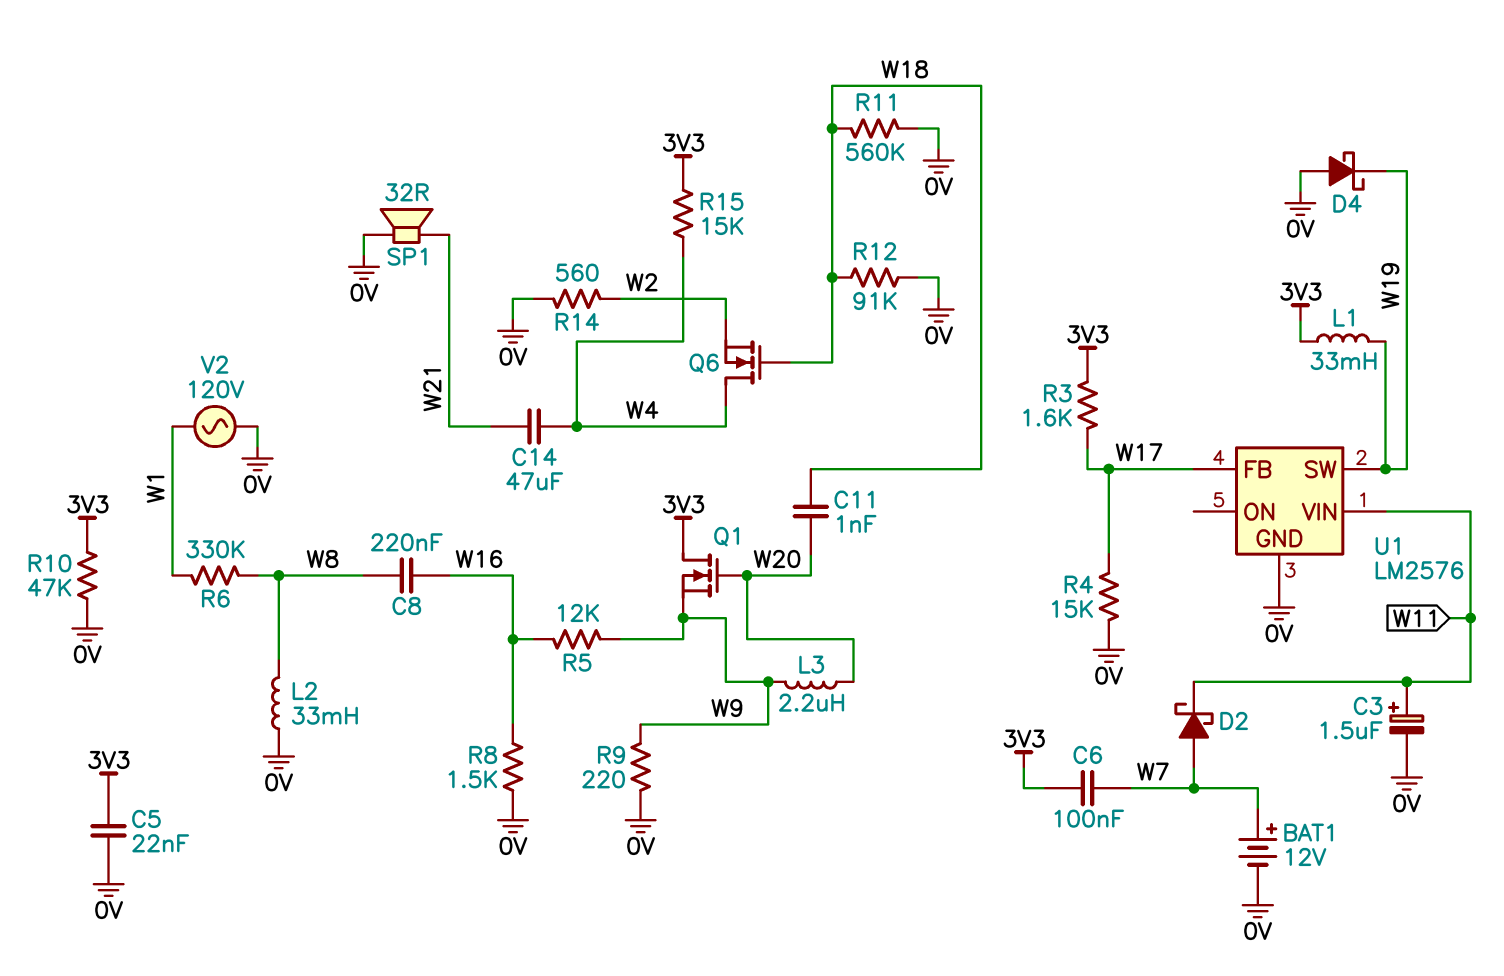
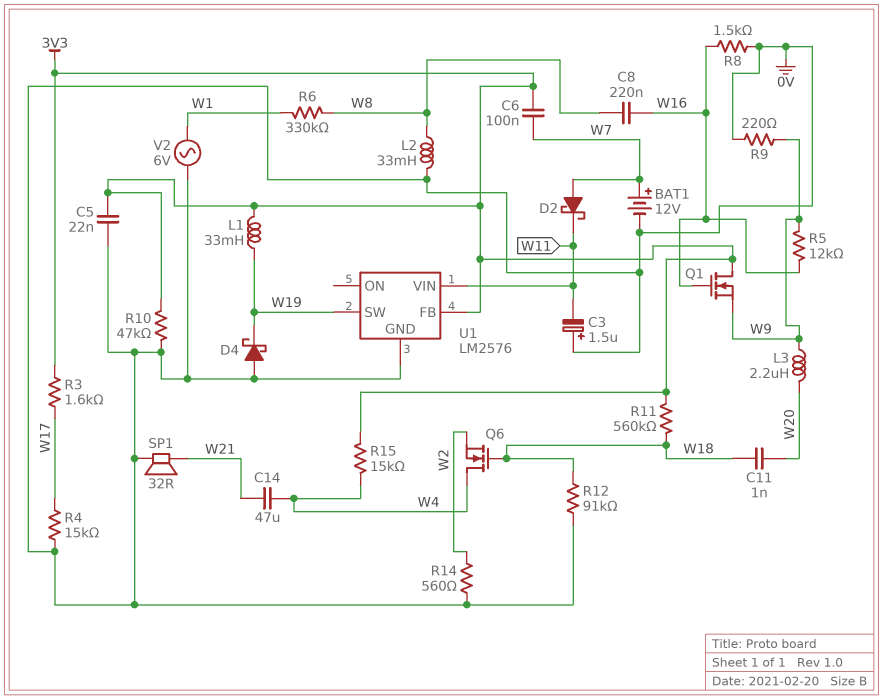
C3: 1.5uF (plus W11, minus 0V) -> 1.5uF (plus 0V, minus W11)
Q1: NMOS (G W20, D 3V3, S W9) -> NMOS (G W16, D 3V3, S W9)
R11: 560k (0V, W18) -> 560k (3V3, W18)
U1 pin FB: W17 -> 3V3
V2: AC 120V (0V, W1) -> AC 6V (0V, W1)

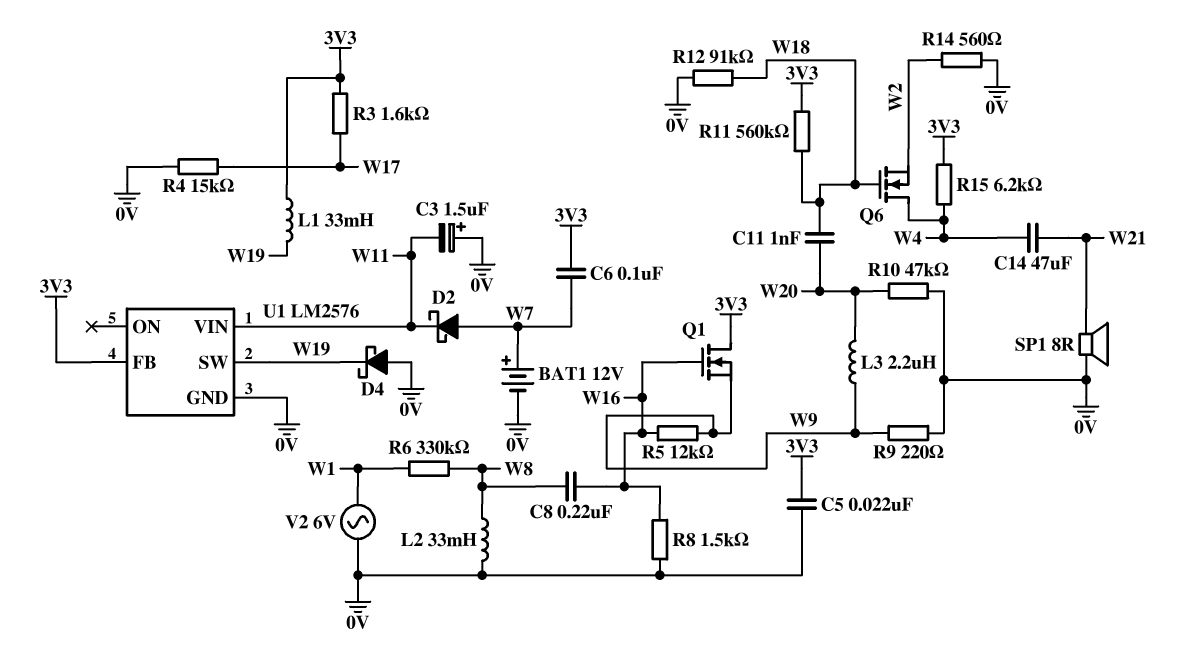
R10: 47k (0V, 3V3) -> 47k (0V, W20)
R15: 15k (3V3, W4) -> 6.2k (3V3, W4)
SP1: speaker 32R (0V, W21) -> speaker 8R (0V, W21)

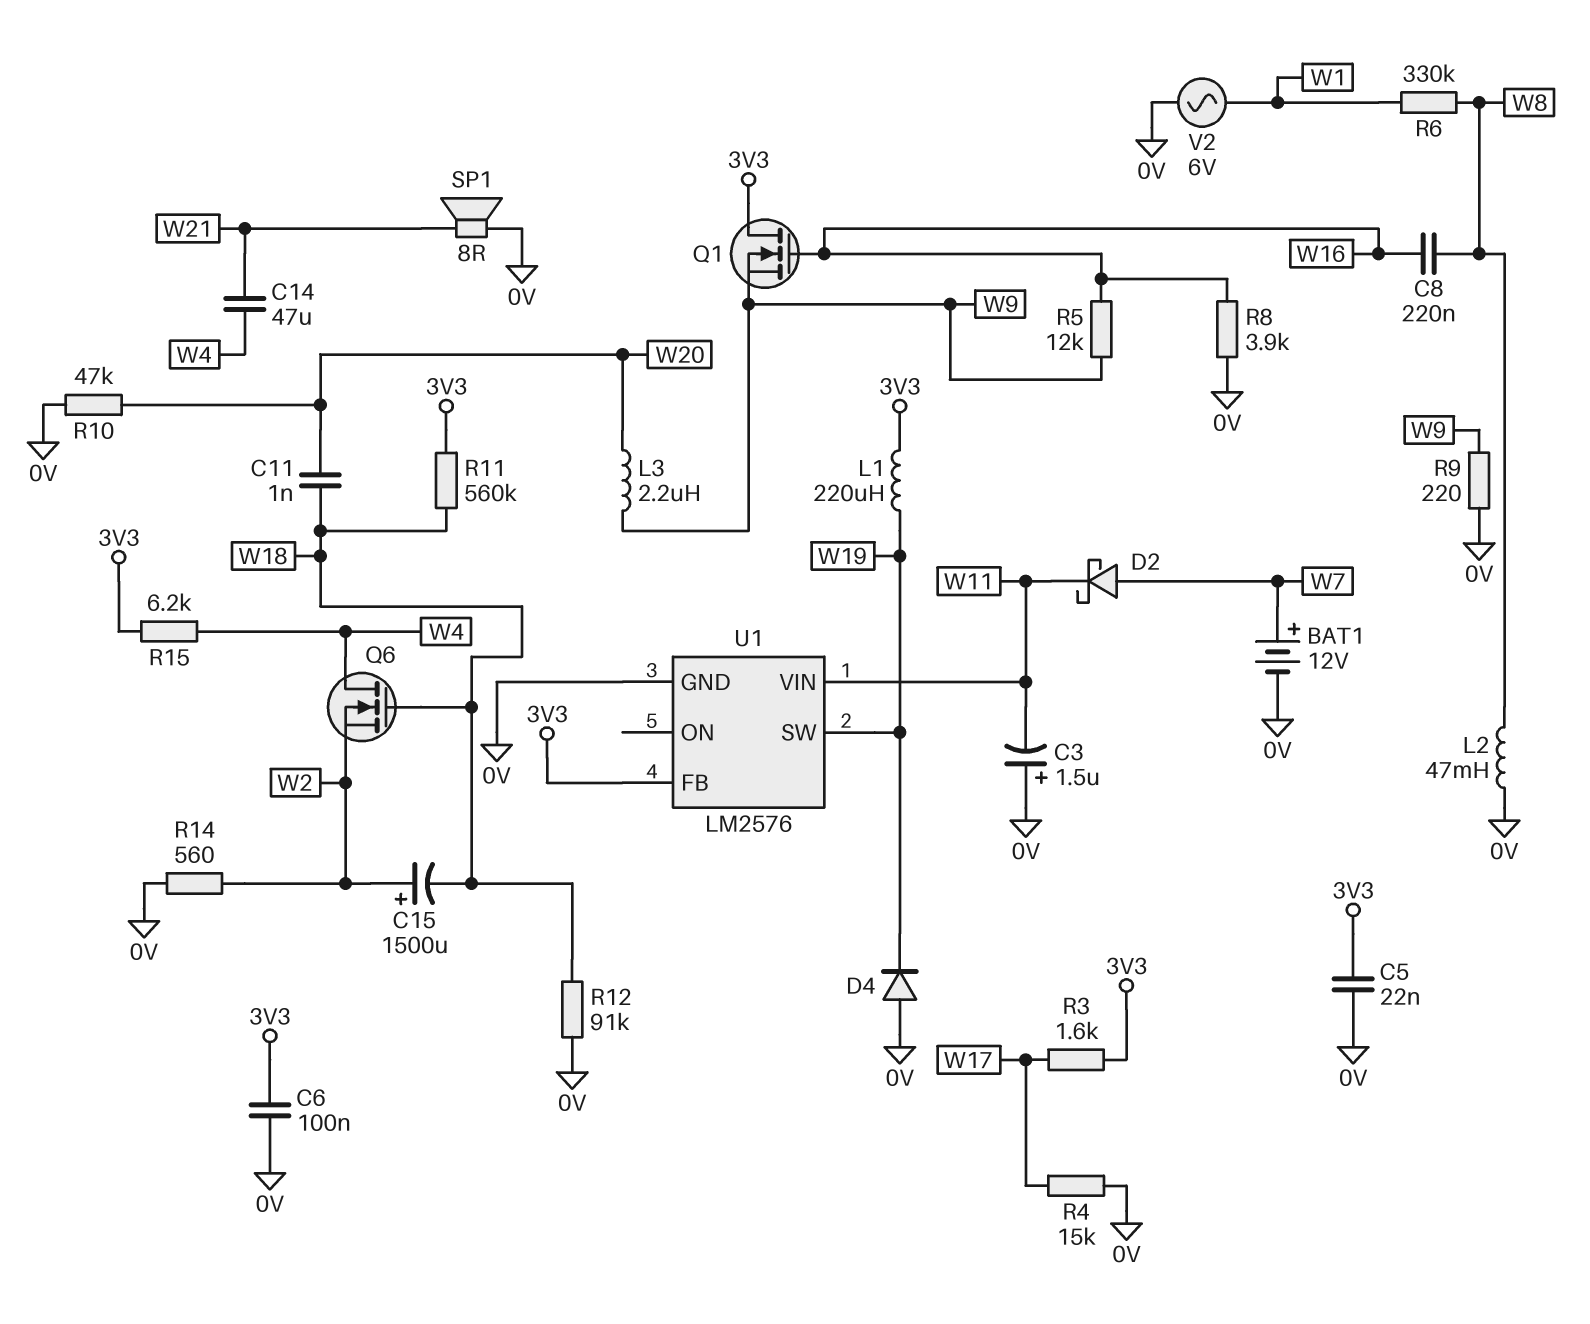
C6: 100nF (3V3, W7) -> 100nF (0V, 3V3)
C15: none -> 1500uF (plus W2, minus W18)
D4: schottky (A 0V, K W19) -> diode (A 0V, K W19)
L1: 33mH (3V3, W19) -> 220uH (3V3, W19)
L2: 33mH (0V, W8) -> 47mH (0V, W8)
R8: 1.5k (0V, W16) -> 3.9k (0V, W16)

